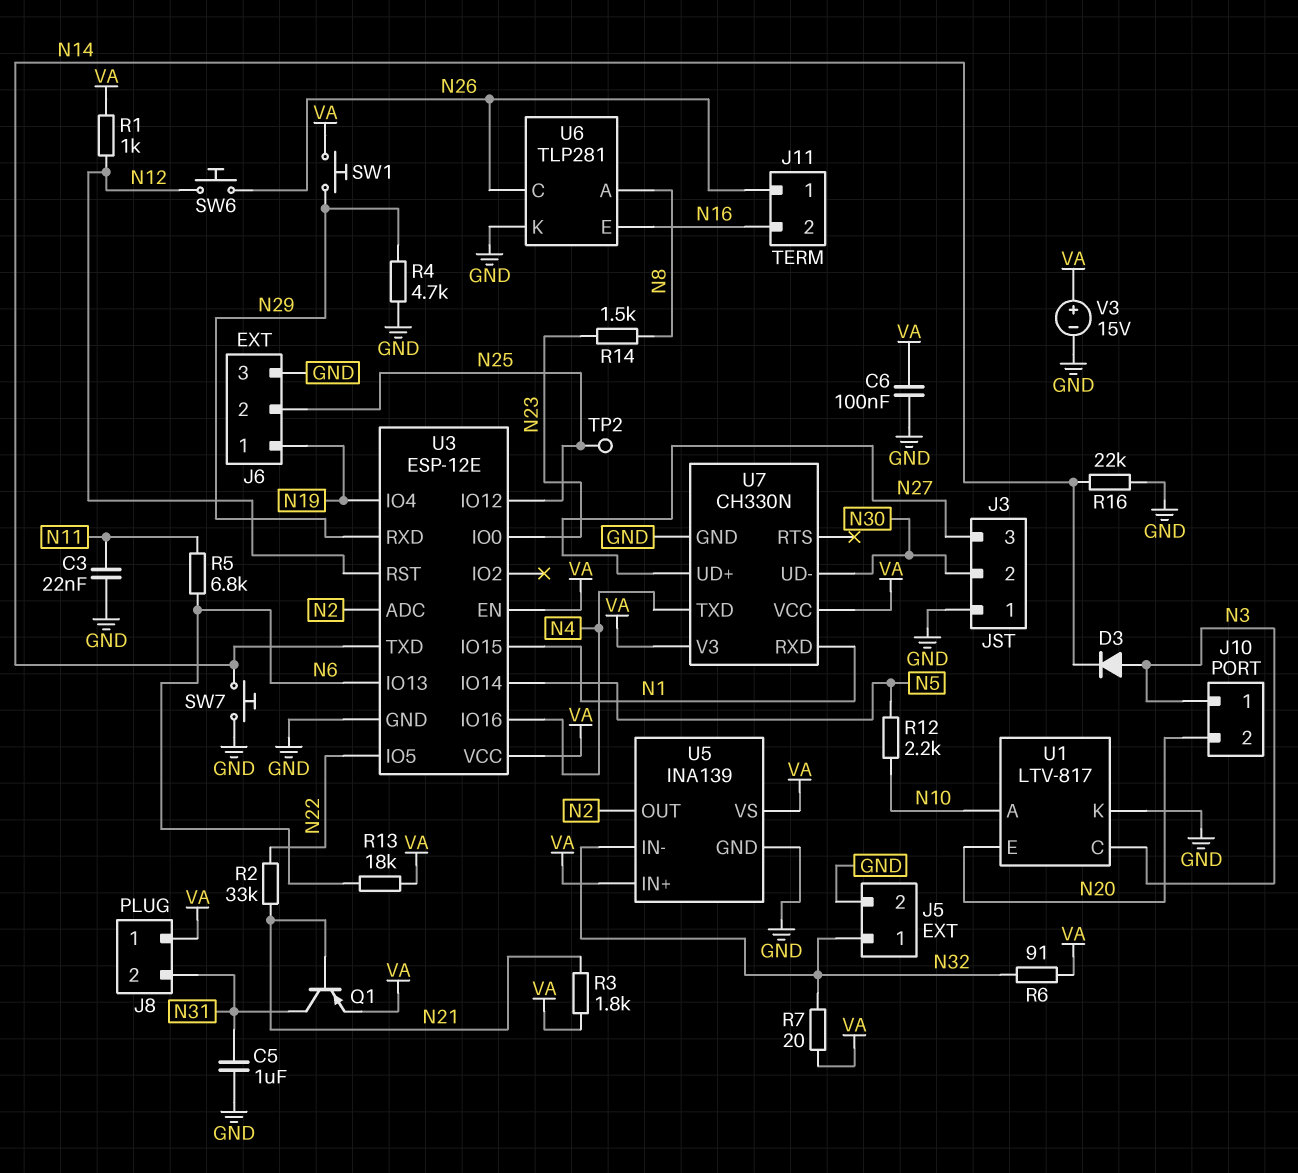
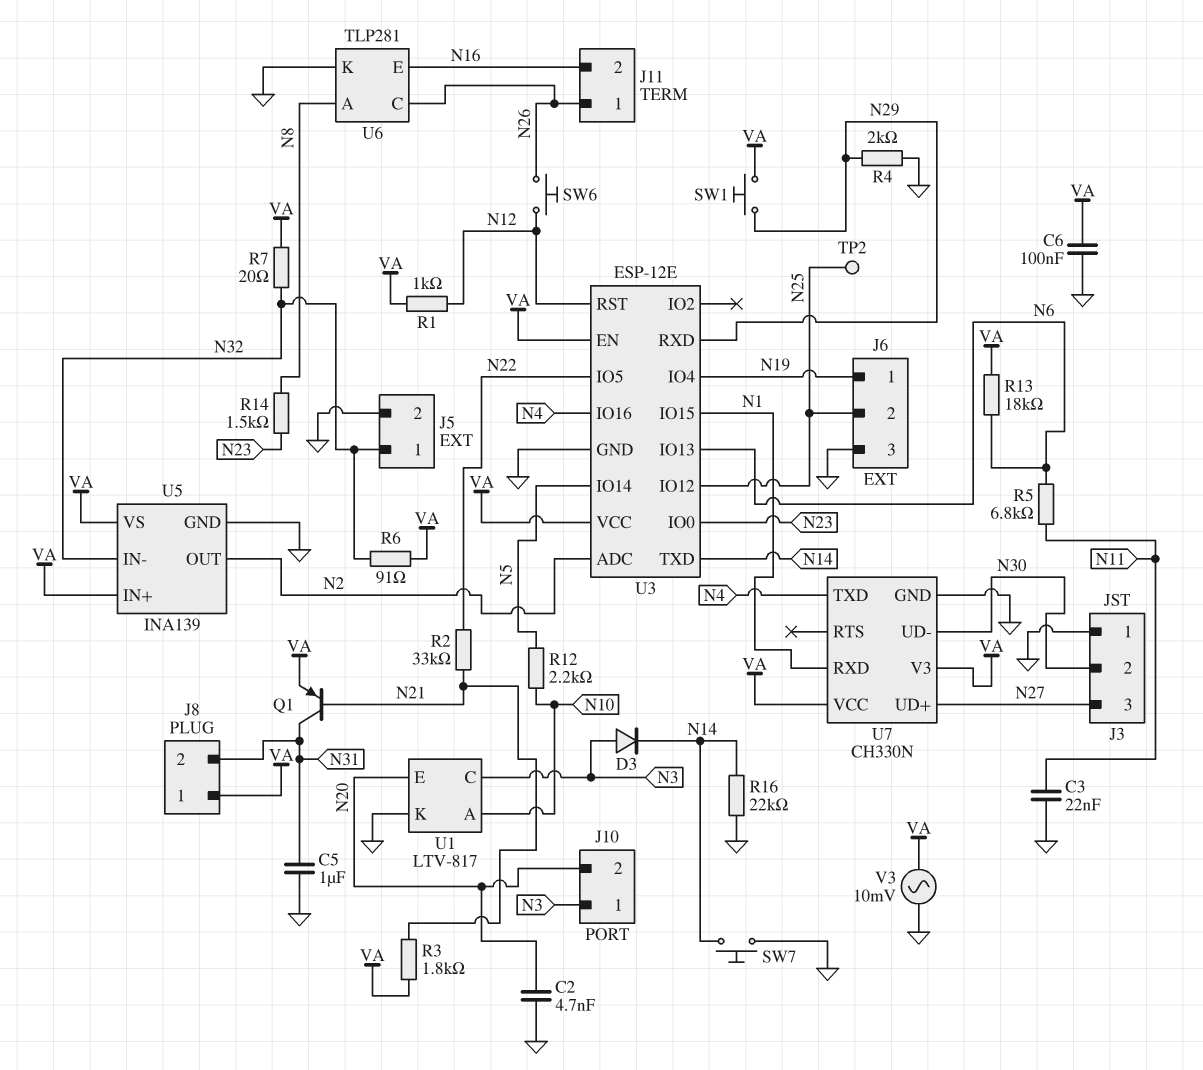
C2: none -> 4.7nF (GND, N20)
R4: 4.7k (GND, N29) -> 2k (GND, N29)
V3: 15V (plus VA, minus GND) -> AC 10mV (GND, VA)

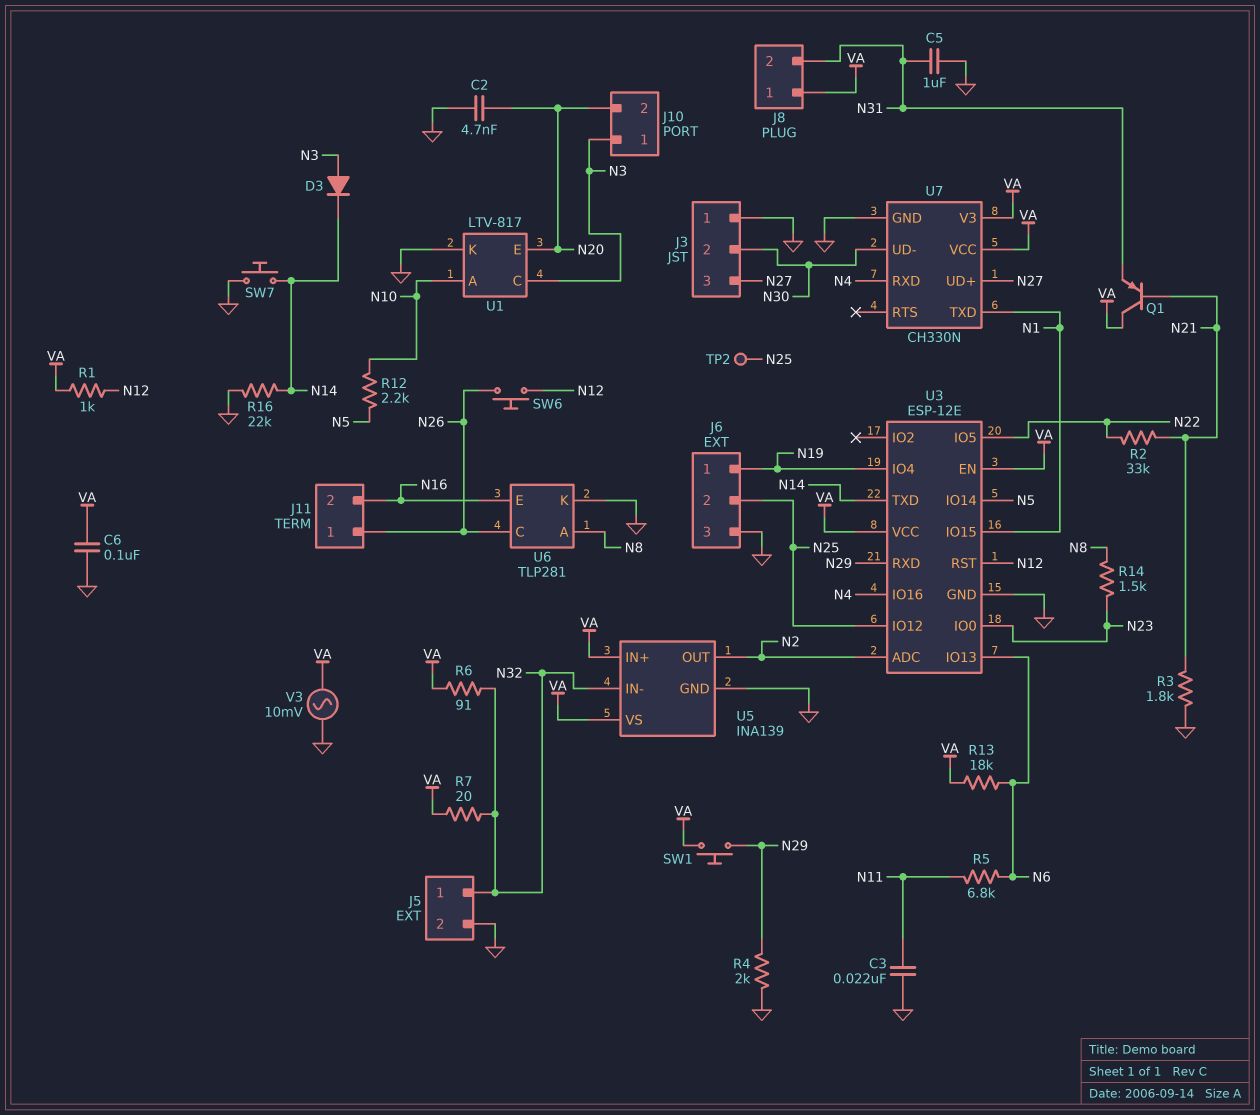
Q1: PNP (B N21, C N31, E VA) -> PNP (B N21, C VA, E N31)
R3: 1.8k (N21, VA) -> 1.8k (GND, N21)
U7 pin RXD: N1 -> N4
U7 pin TXD: N4 -> N1

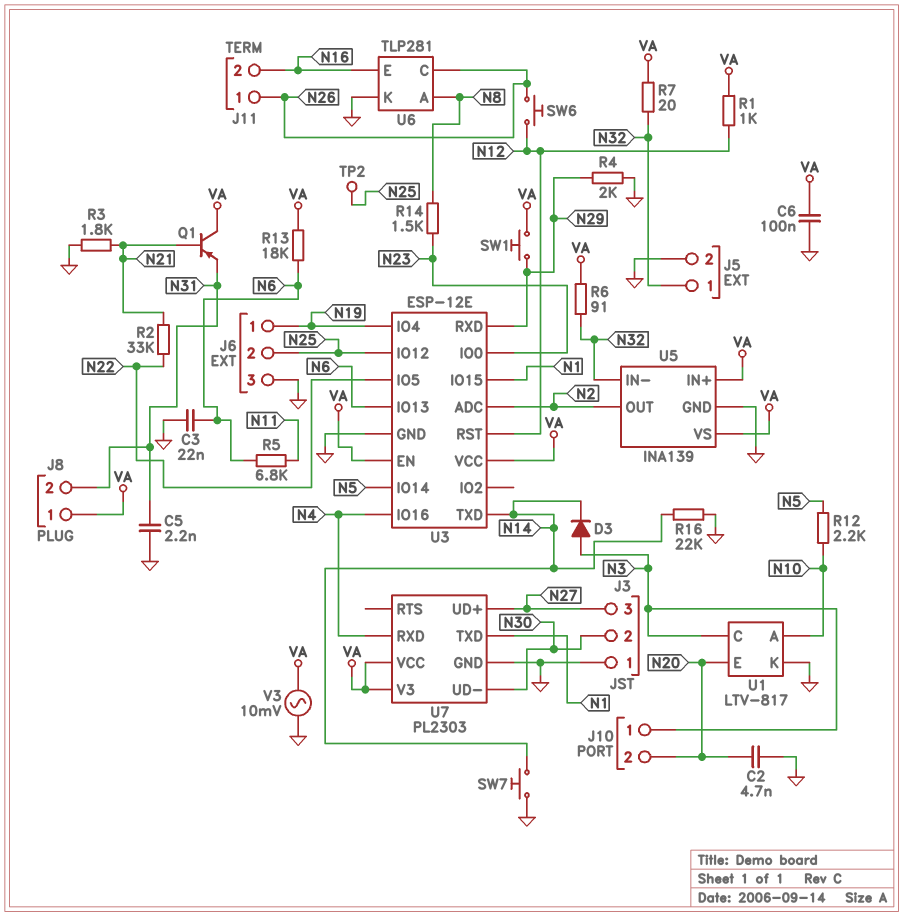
C3: 22nF (GND, N11) -> 22nF (GND, N6)
C5: 1uF (GND, N31) -> 2.2nF (GND, N31)
U7: CH330N -> PL2303

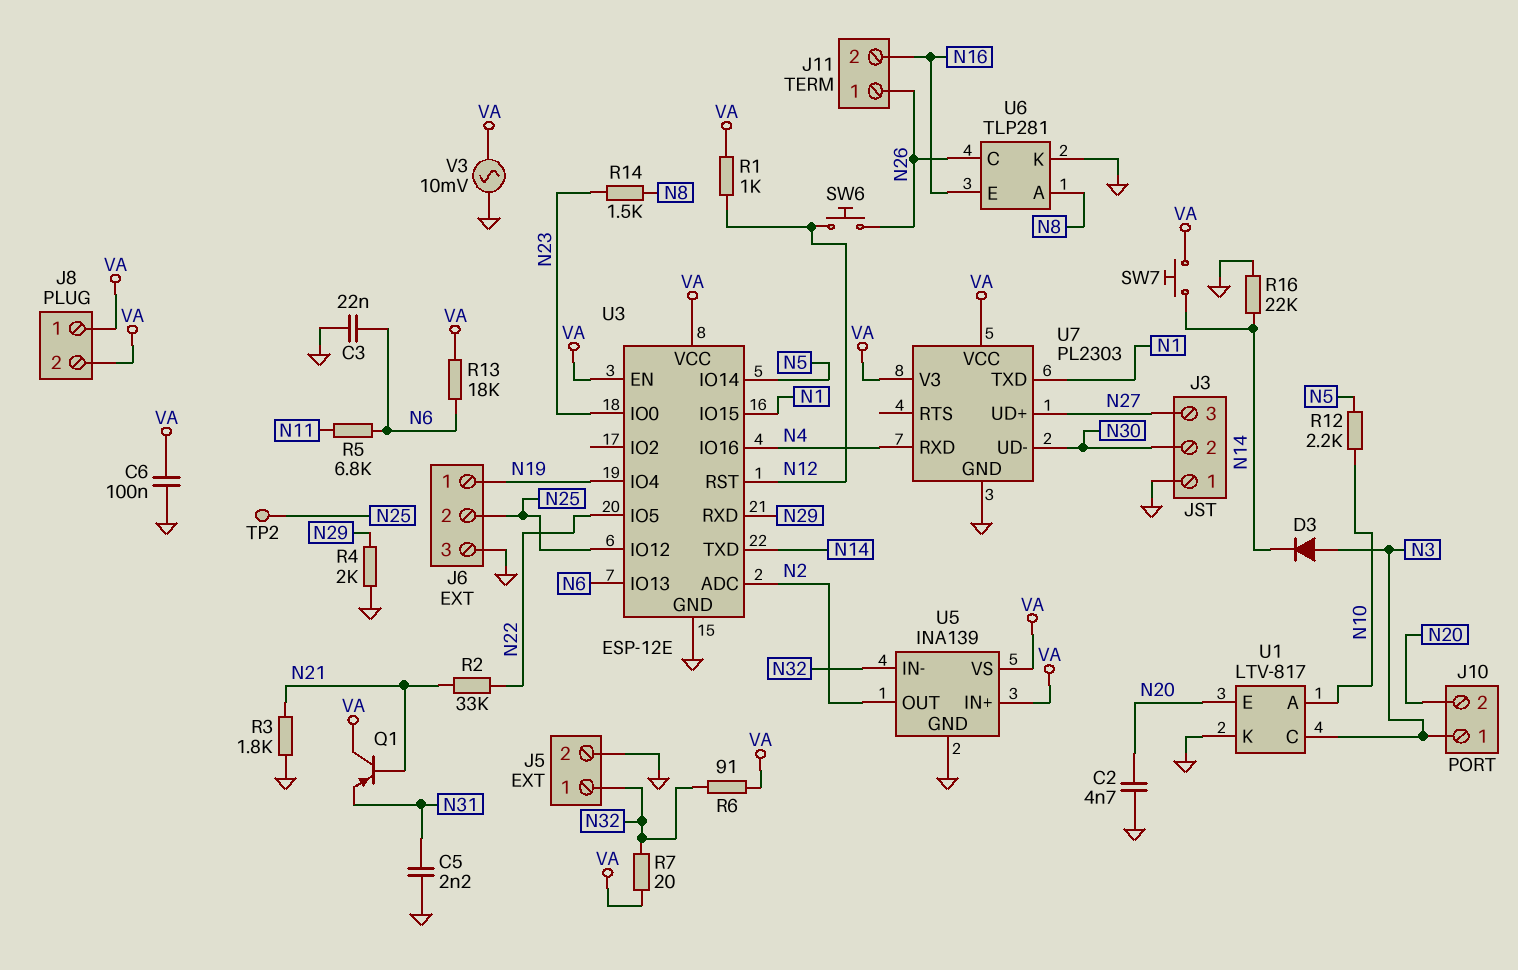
J8 pin 2: N31 -> VA
SW1: button (N29, VA) -> none
SW7: button (GND, N14) -> button (N14, VA)

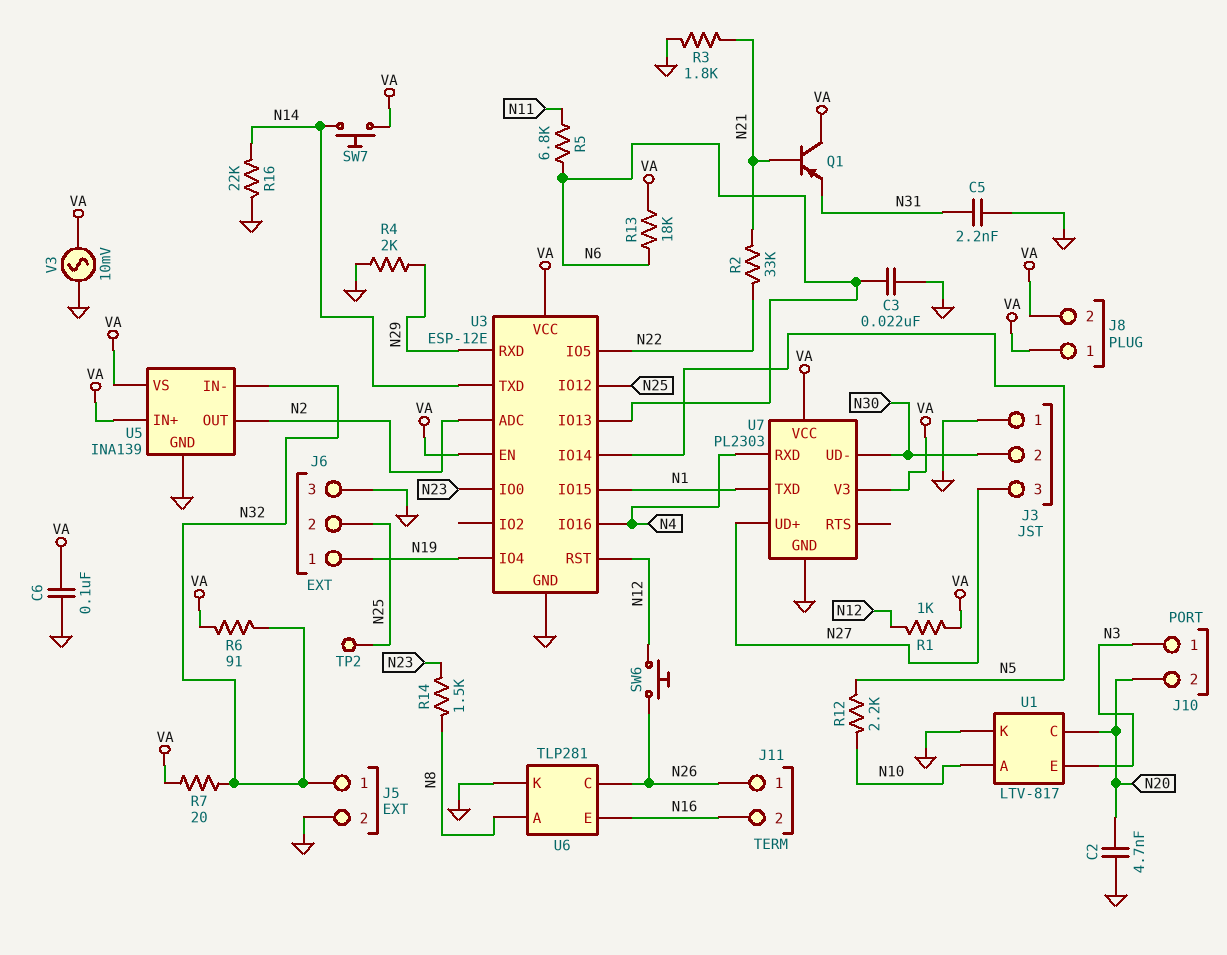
D3: diode (A N3, K N14) -> none
U1 pin C: N3 -> N20
U1 pin E: N20 -> N3

